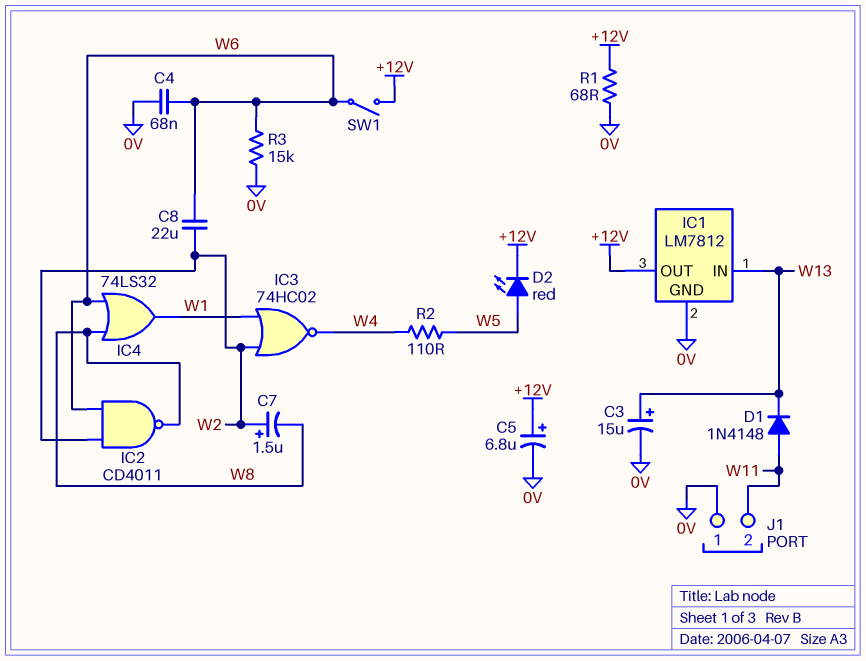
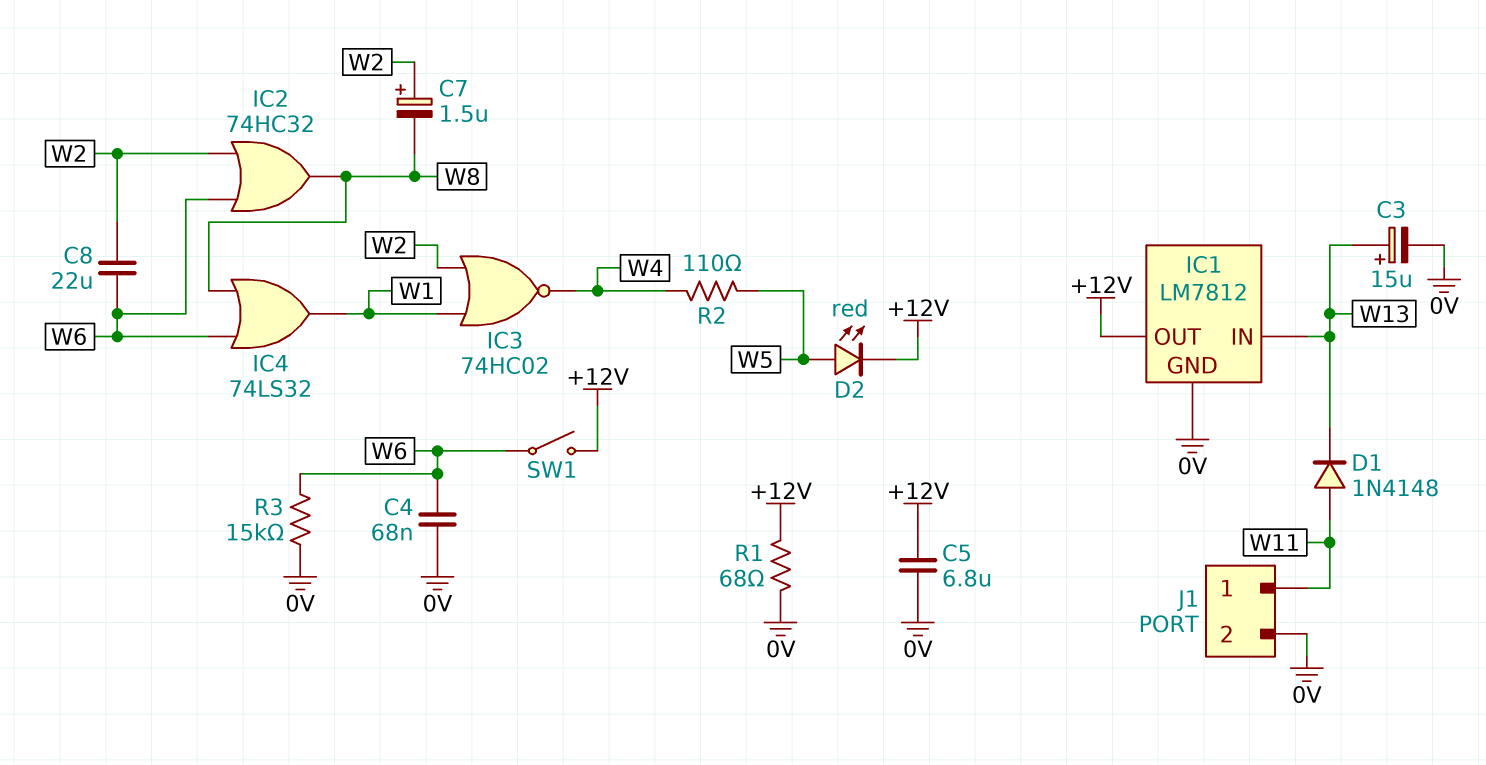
C5: 6.8uF (plus +12V, minus 0V) -> 6.8uF (+12V, 0V)
IC2: NAND CD4011 (in W2, in W6, out W8) -> OR 74HC32 (in W2, in W6, out W8)
J1 pin 1: 0V -> W11
J1 pin 2: W11 -> 0V

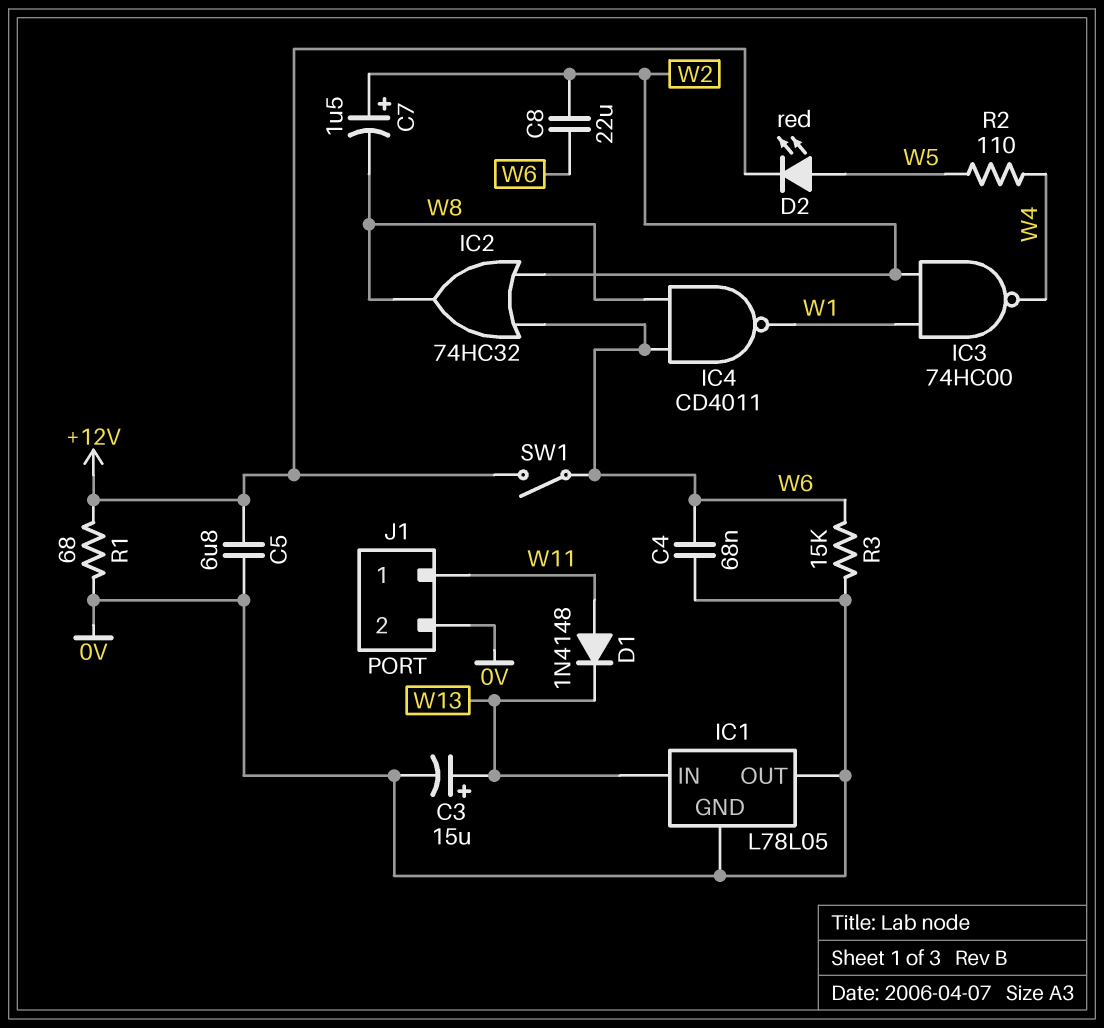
IC1: LM7812 -> L78L05
IC1 pin OUT: +12V -> 0V
IC3: NOR 74HC02 (in W1, in W2, out W4) -> NAND 74HC00 (in W1, in W2, out W4)
IC4: OR 74LS32 (in W6, in W8, out W1) -> NAND CD4011 (in W6, in W8, out W1)

